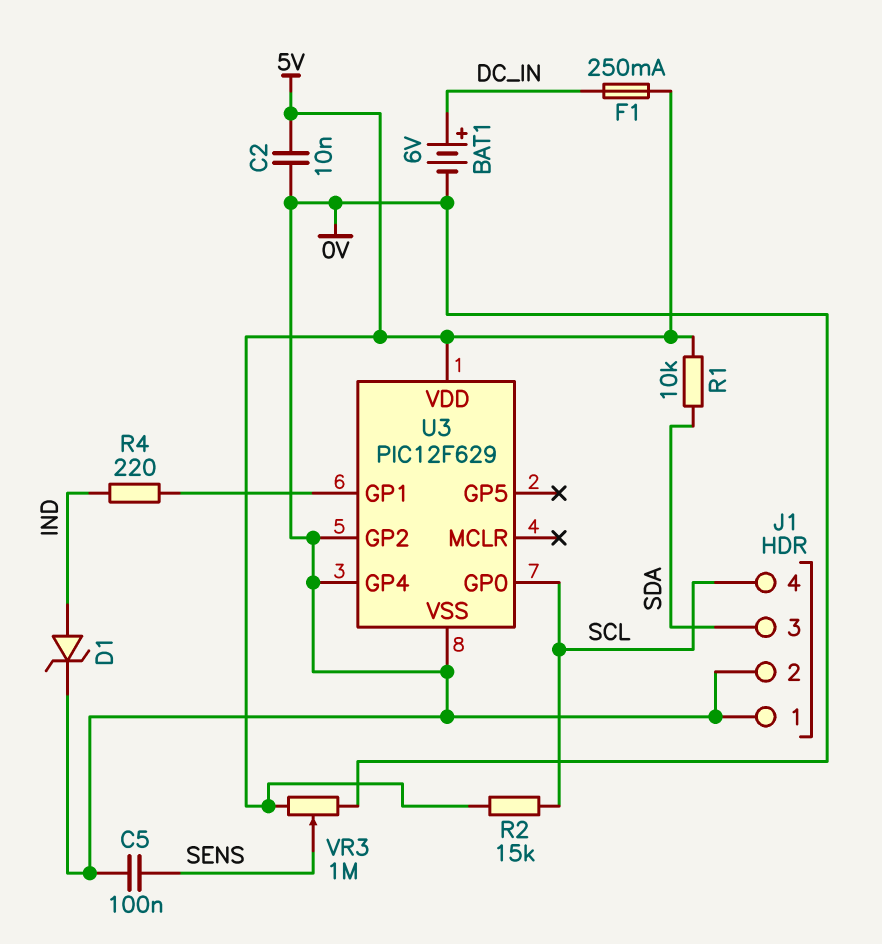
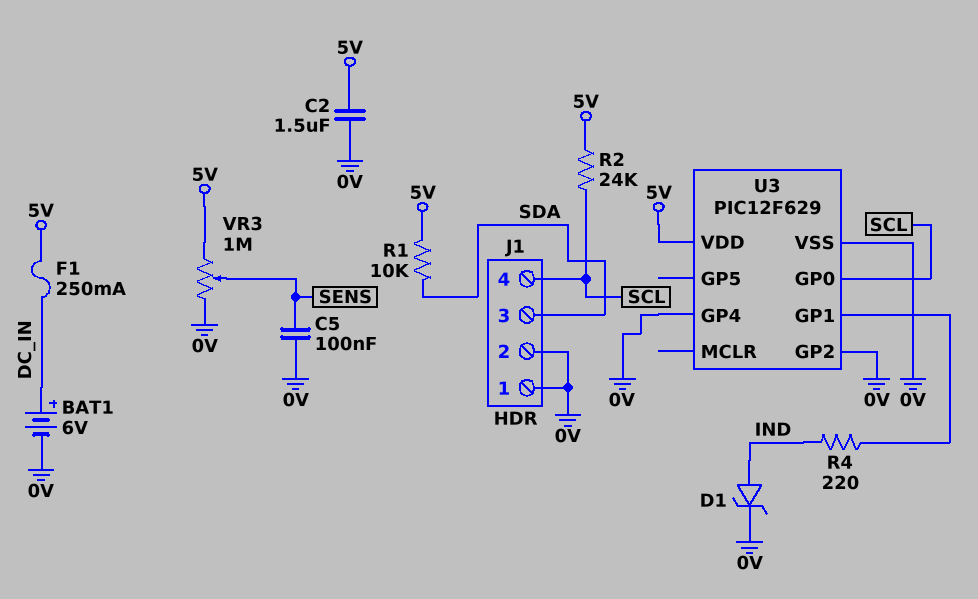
C2: 10nF (0V, 5V) -> 1.5uF (0V, 5V)
R2: 15k (5V, SCL) -> 24k (5V, SCL)

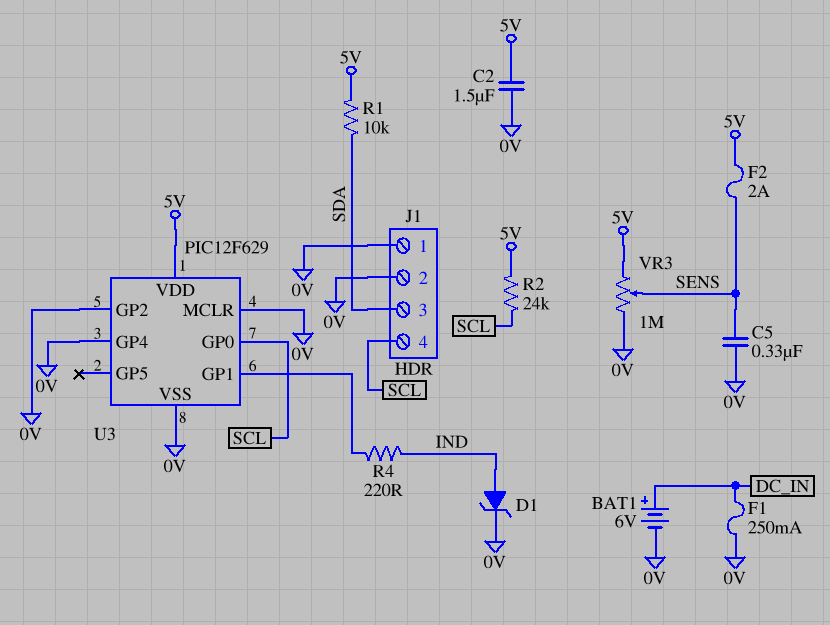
C5: 100nF (0V, SENS) -> 330nF (0V, SENS)
F1: 250mA (5V, DC_IN) -> 250mA (0V, DC_IN)
F2: none -> 2A (5V, SENS)
U3 pin MCLR: none -> 0V

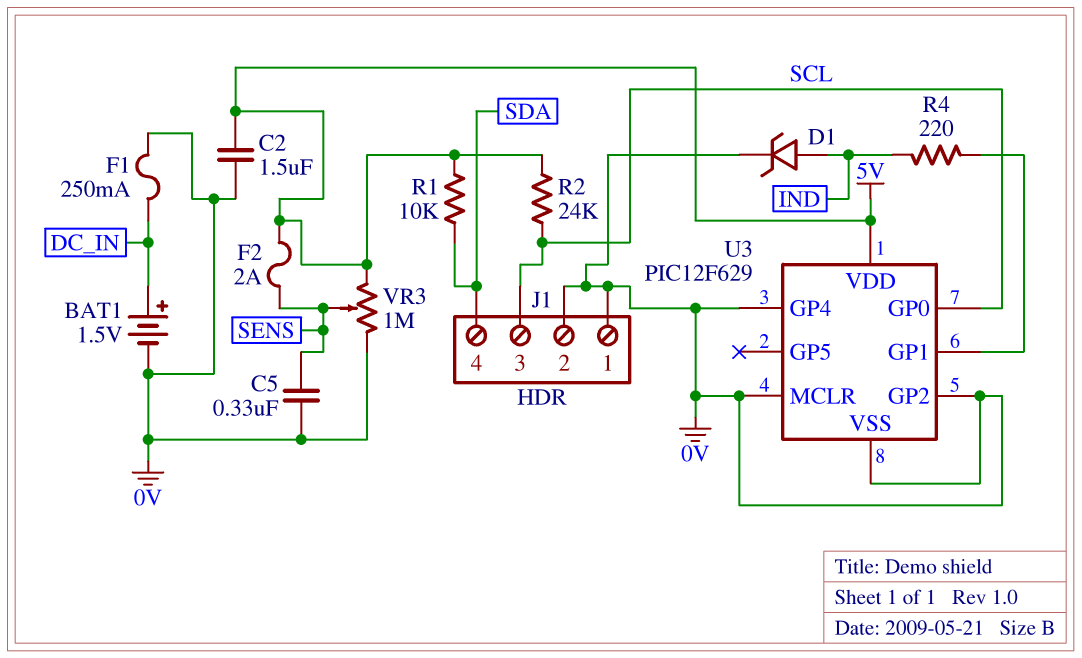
BAT1: 6V (plus DC_IN, minus 0V) -> 1.5V (plus DC_IN, minus 0V)
J1 pin 3: SDA -> SCL
J1 pin 4: SCL -> SDA

